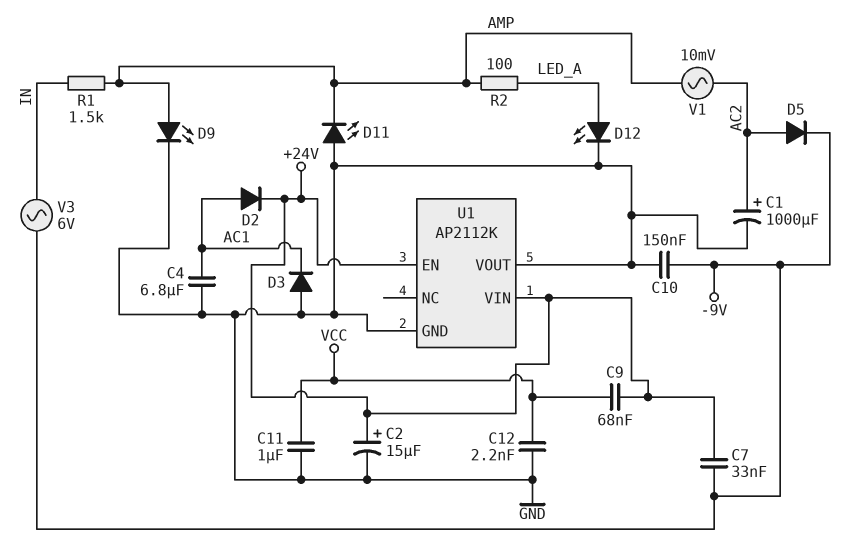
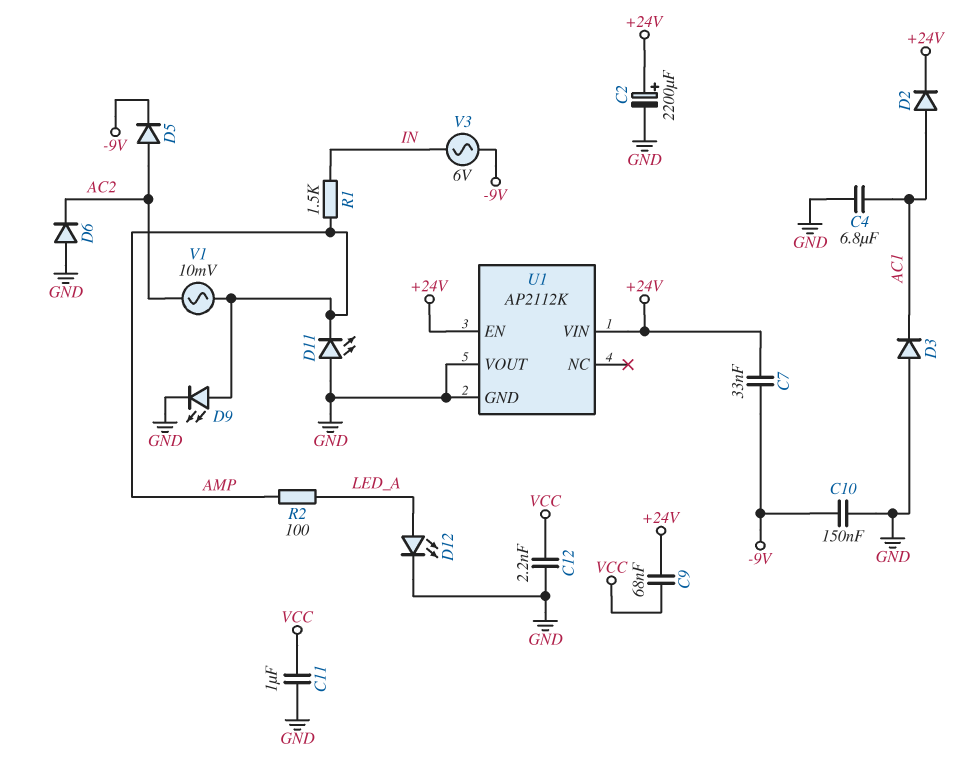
C1: 1000uF (plus AC2, minus GND) -> none
C2: 15uF (plus +24V, minus GND) -> 2200uF (plus +24V, minus GND)
D6: none -> diode (A GND, K AC2)

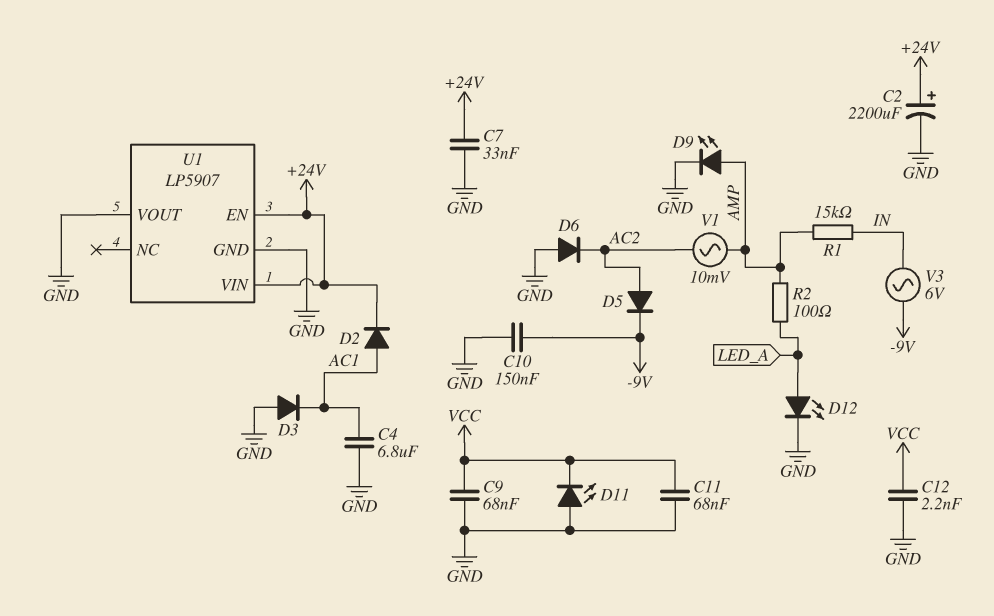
C7: 33nF (+24V, -9V) -> 33nF (+24V, GND)
C9: 68nF (+24V, VCC) -> 68nF (GND, VCC)
C11: 1uF (GND, VCC) -> 68nF (GND, VCC)
D11: LED (A GND, K AMP) -> LED (A GND, K VCC)
R1: 1.5k (AMP, IN) -> 15k (AMP, IN)
U1: AP2112K -> LP5907

